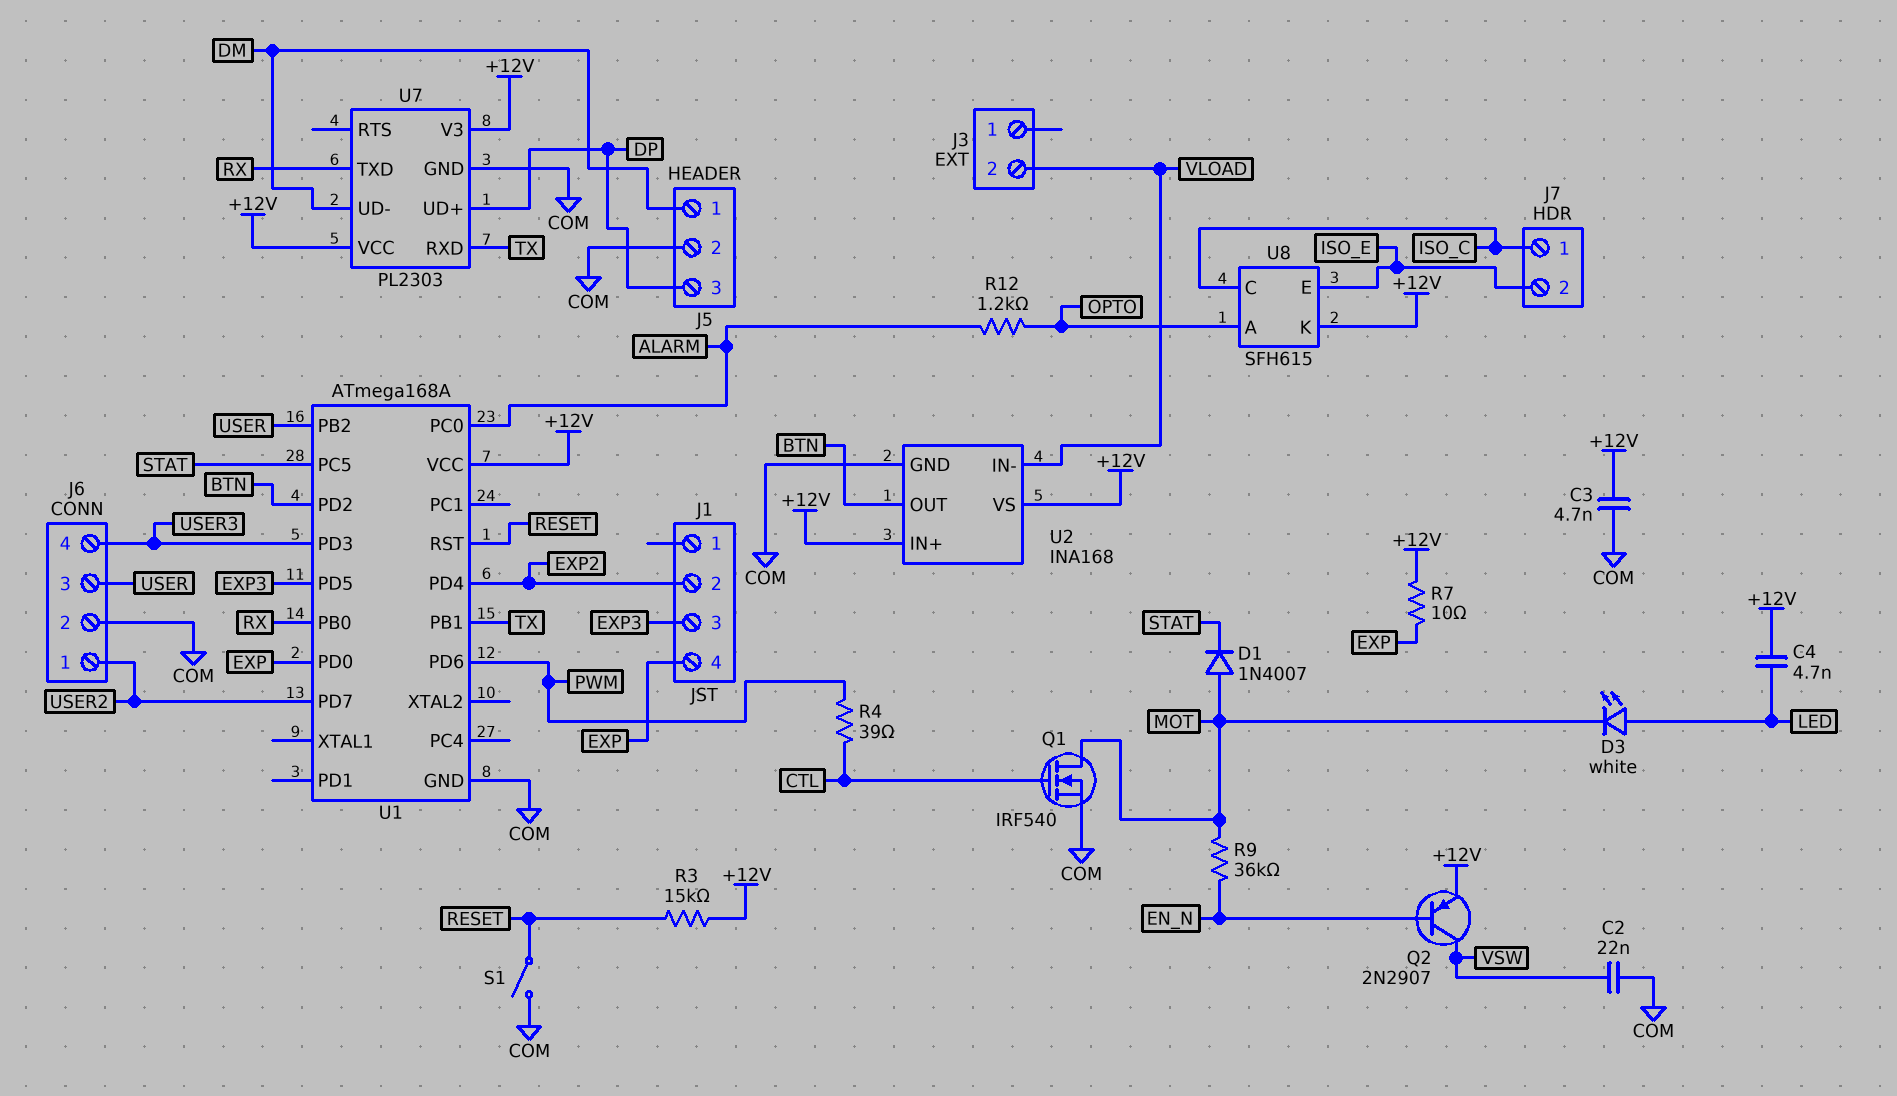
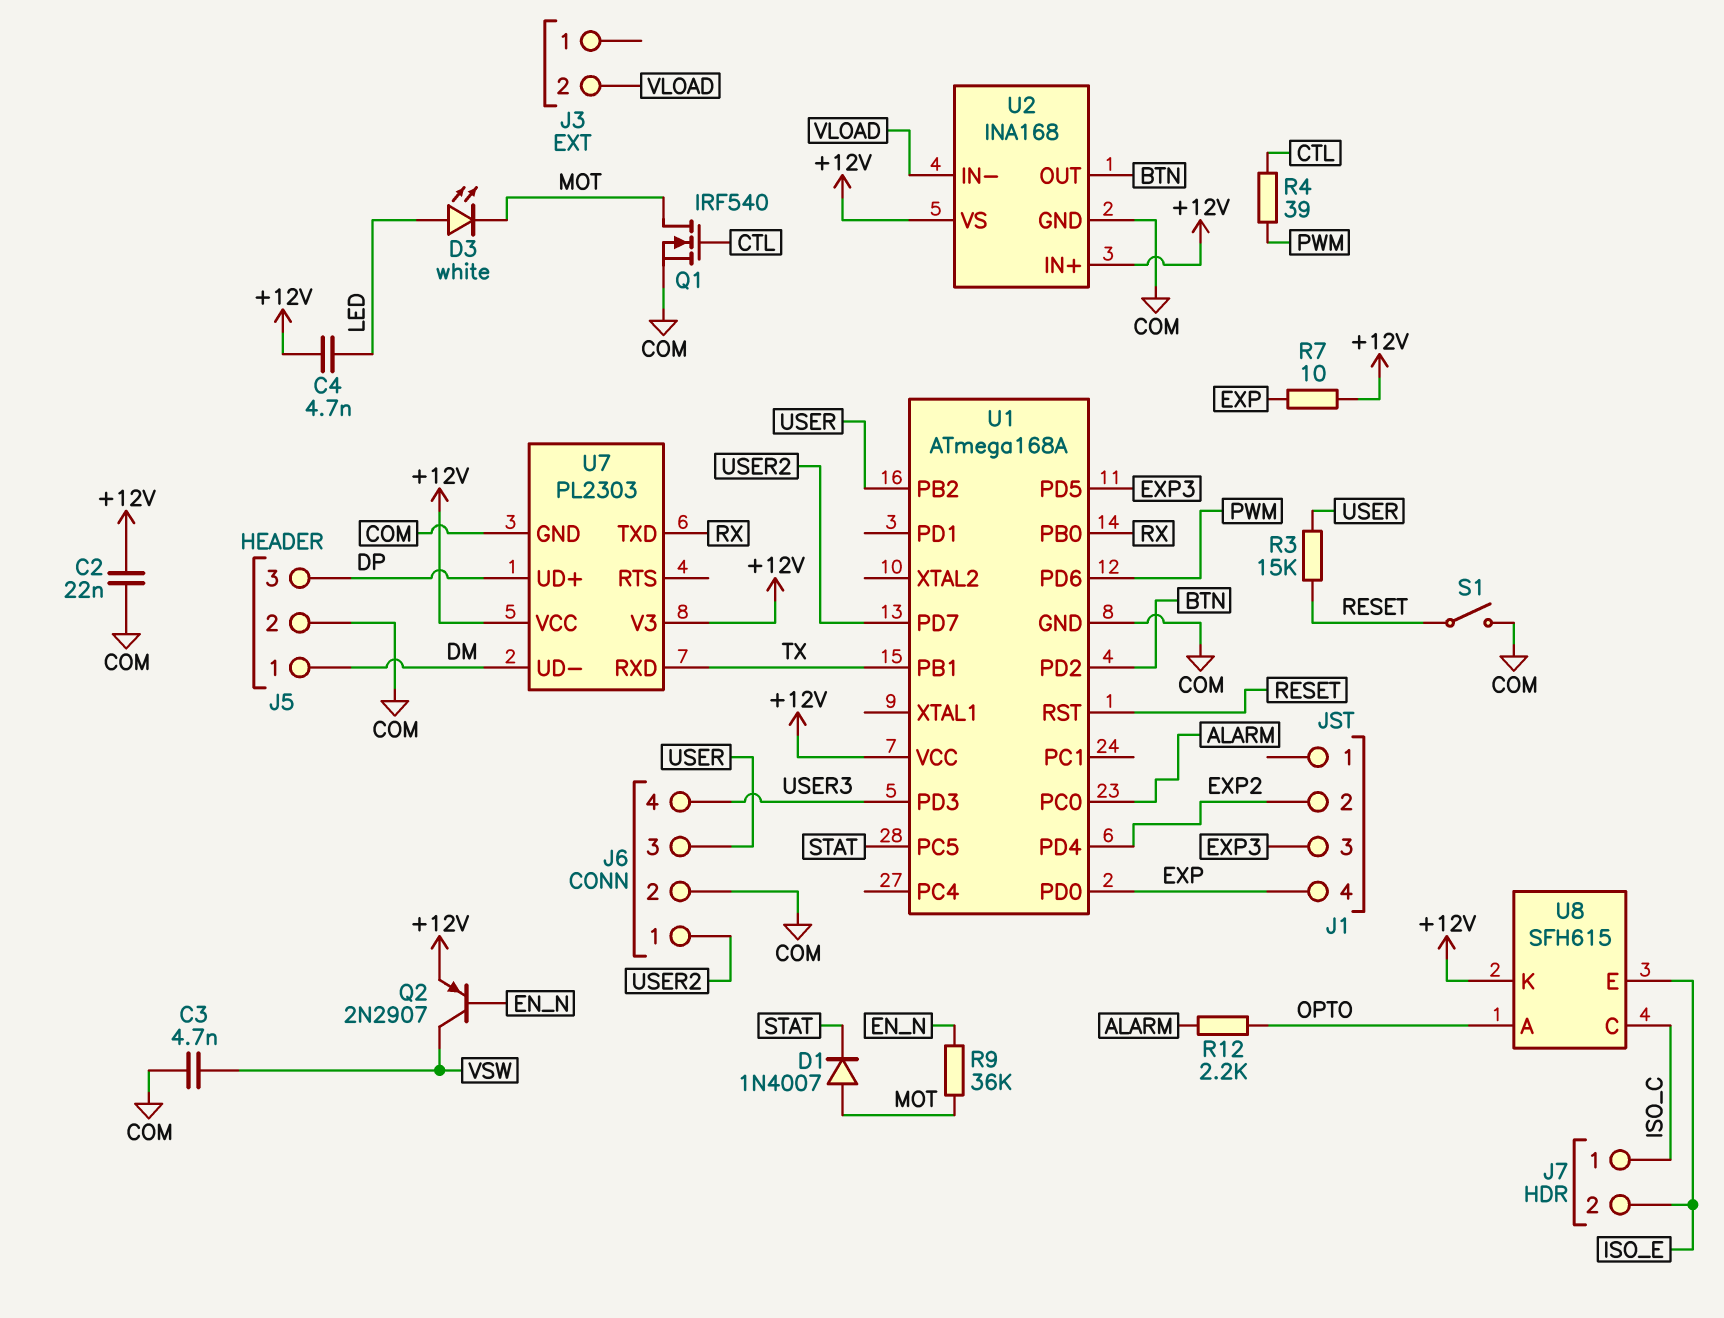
C2: 22nF (COM, VSW) -> 22nF (+12V, COM)
C3: 4.7nF (+12V, COM) -> 4.7nF (COM, VSW)
R3: 15k (+12V, RESET) -> 15k (RESET, USER)
R12: 1.2k (ALARM, OPTO) -> 2.2k (ALARM, OPTO)

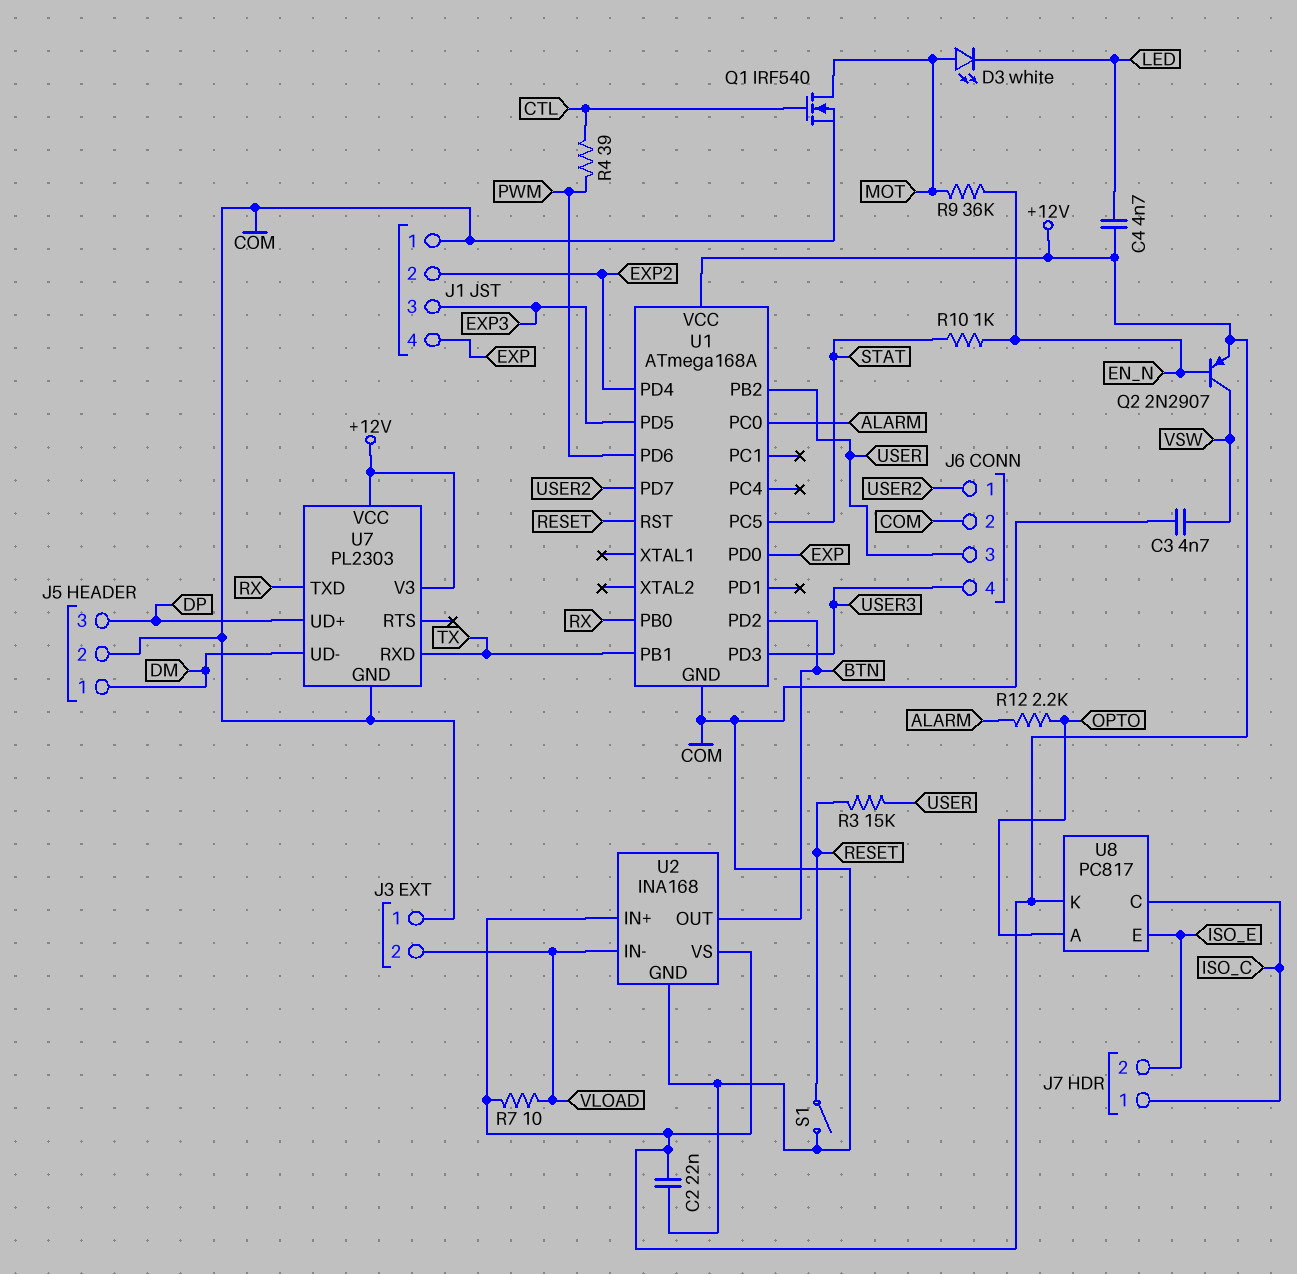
D1: diode 1N4007 (A MOT, K STAT) -> none
D3: LED white (A LED, K MOT) -> LED white (A MOT, K LED)
J1 pin 1: none -> COM
J3 pin 1: none -> COM
R7: 10 (+12V, EXP) -> 10 (+12V, VLOAD)
R10: none -> 1k (EN_N, STAT)
U8: SFH615 -> PC817

